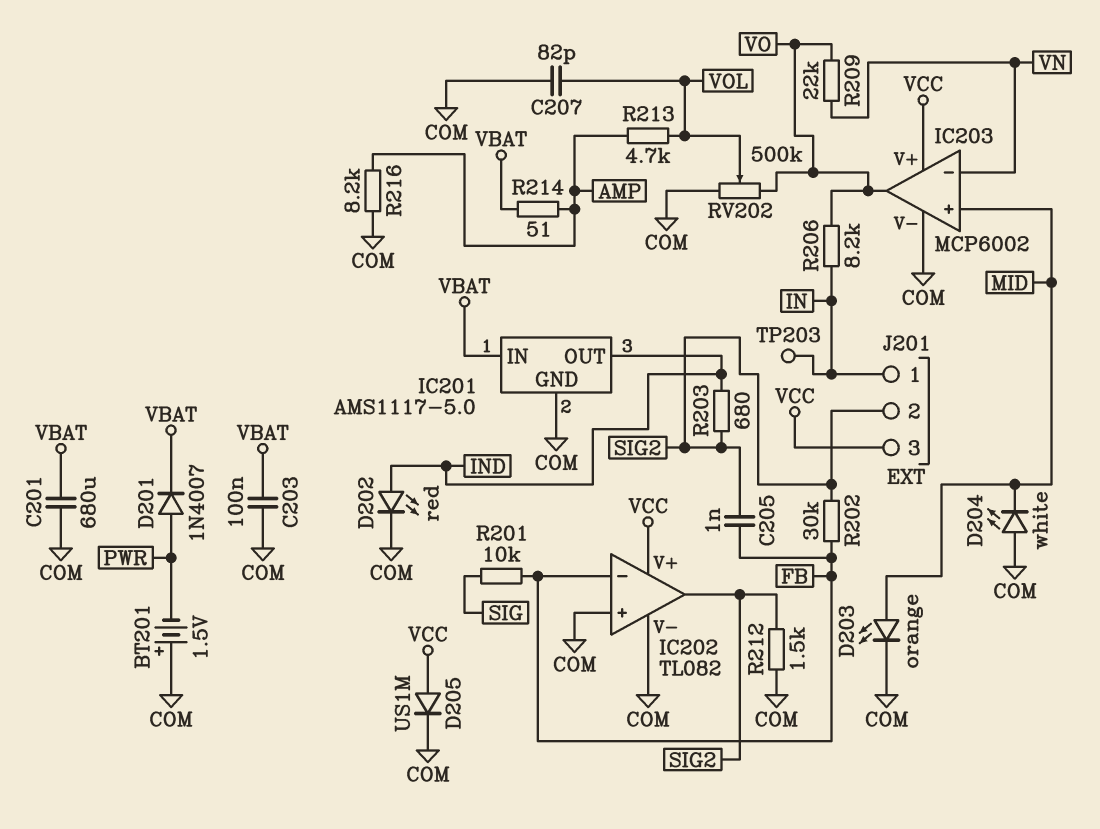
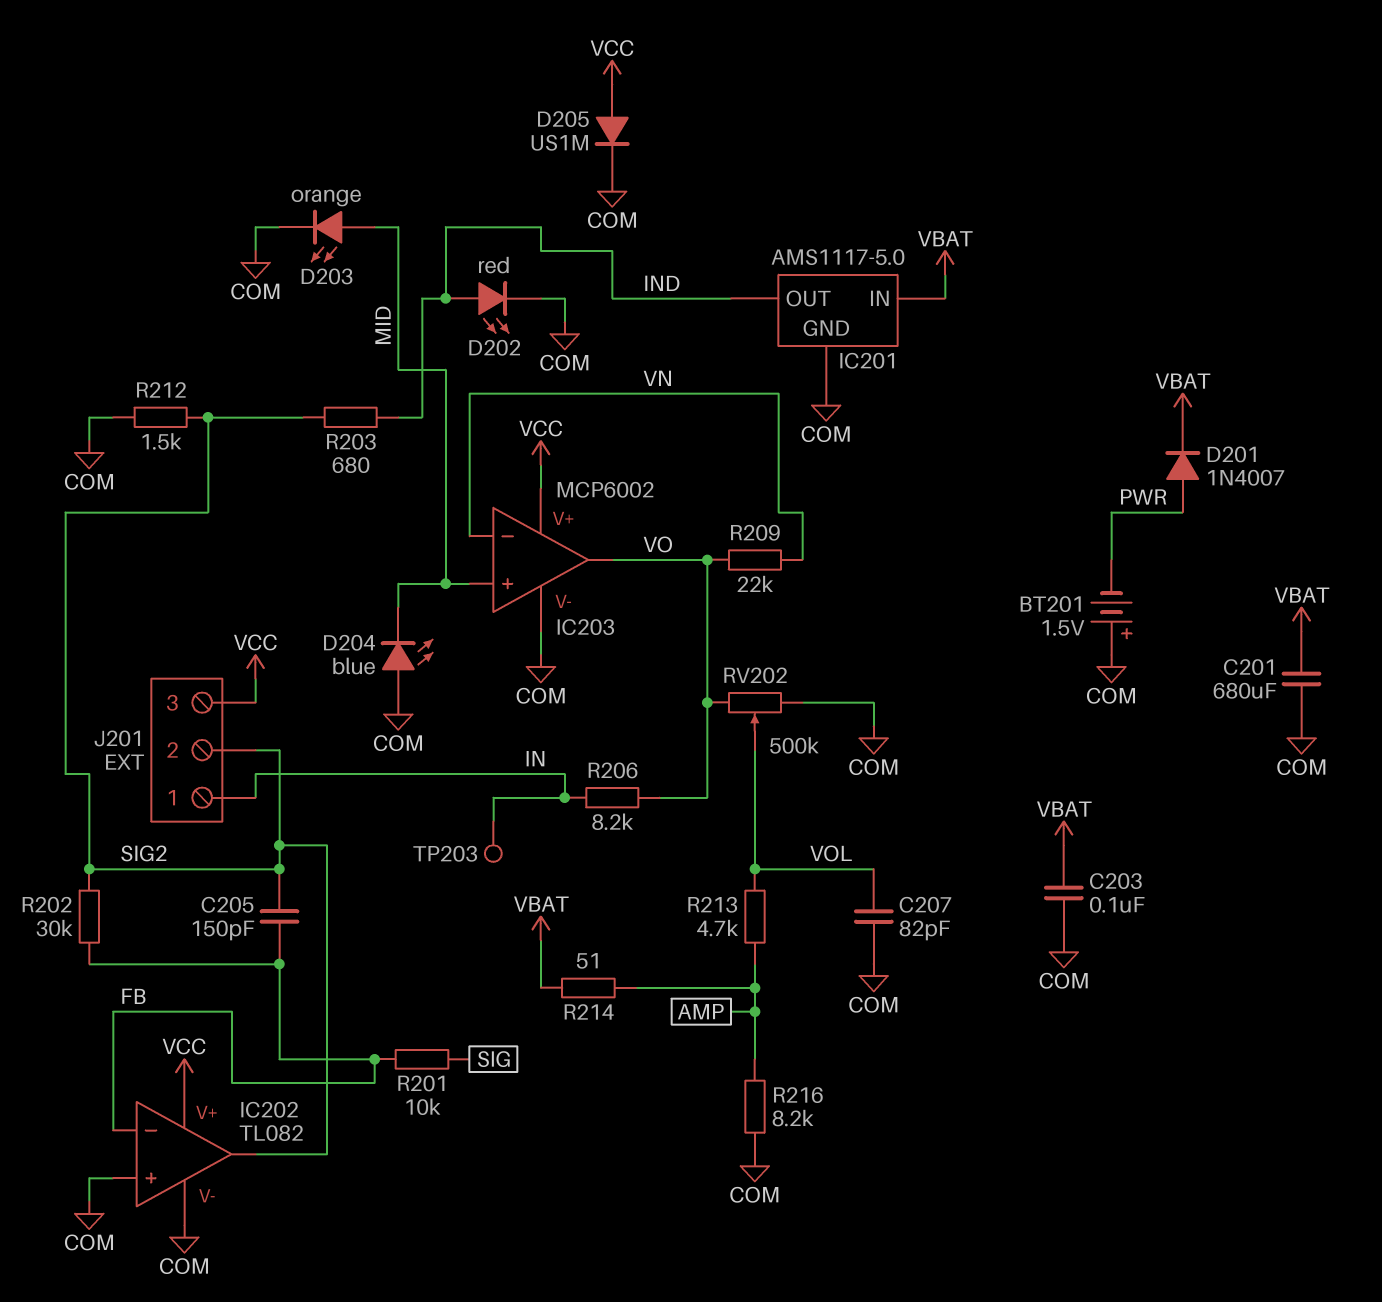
C205: 1nF (FB, SIG2) -> 150pF (FB, SIG2)
D204: LED white (A COM, K MID) -> LED blue (A COM, K MID)

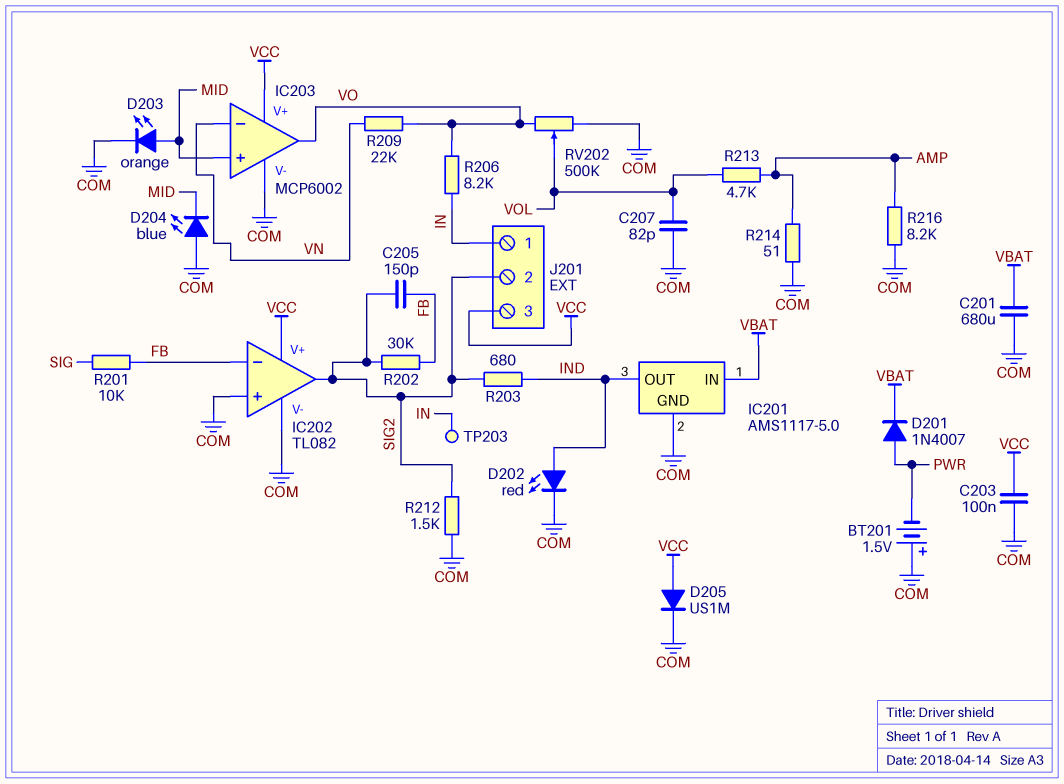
C203: 100nF (COM, VBAT) -> 100nF (COM, VCC)
R214: 51 (AMP, VBAT) -> 51 (AMP, COM)

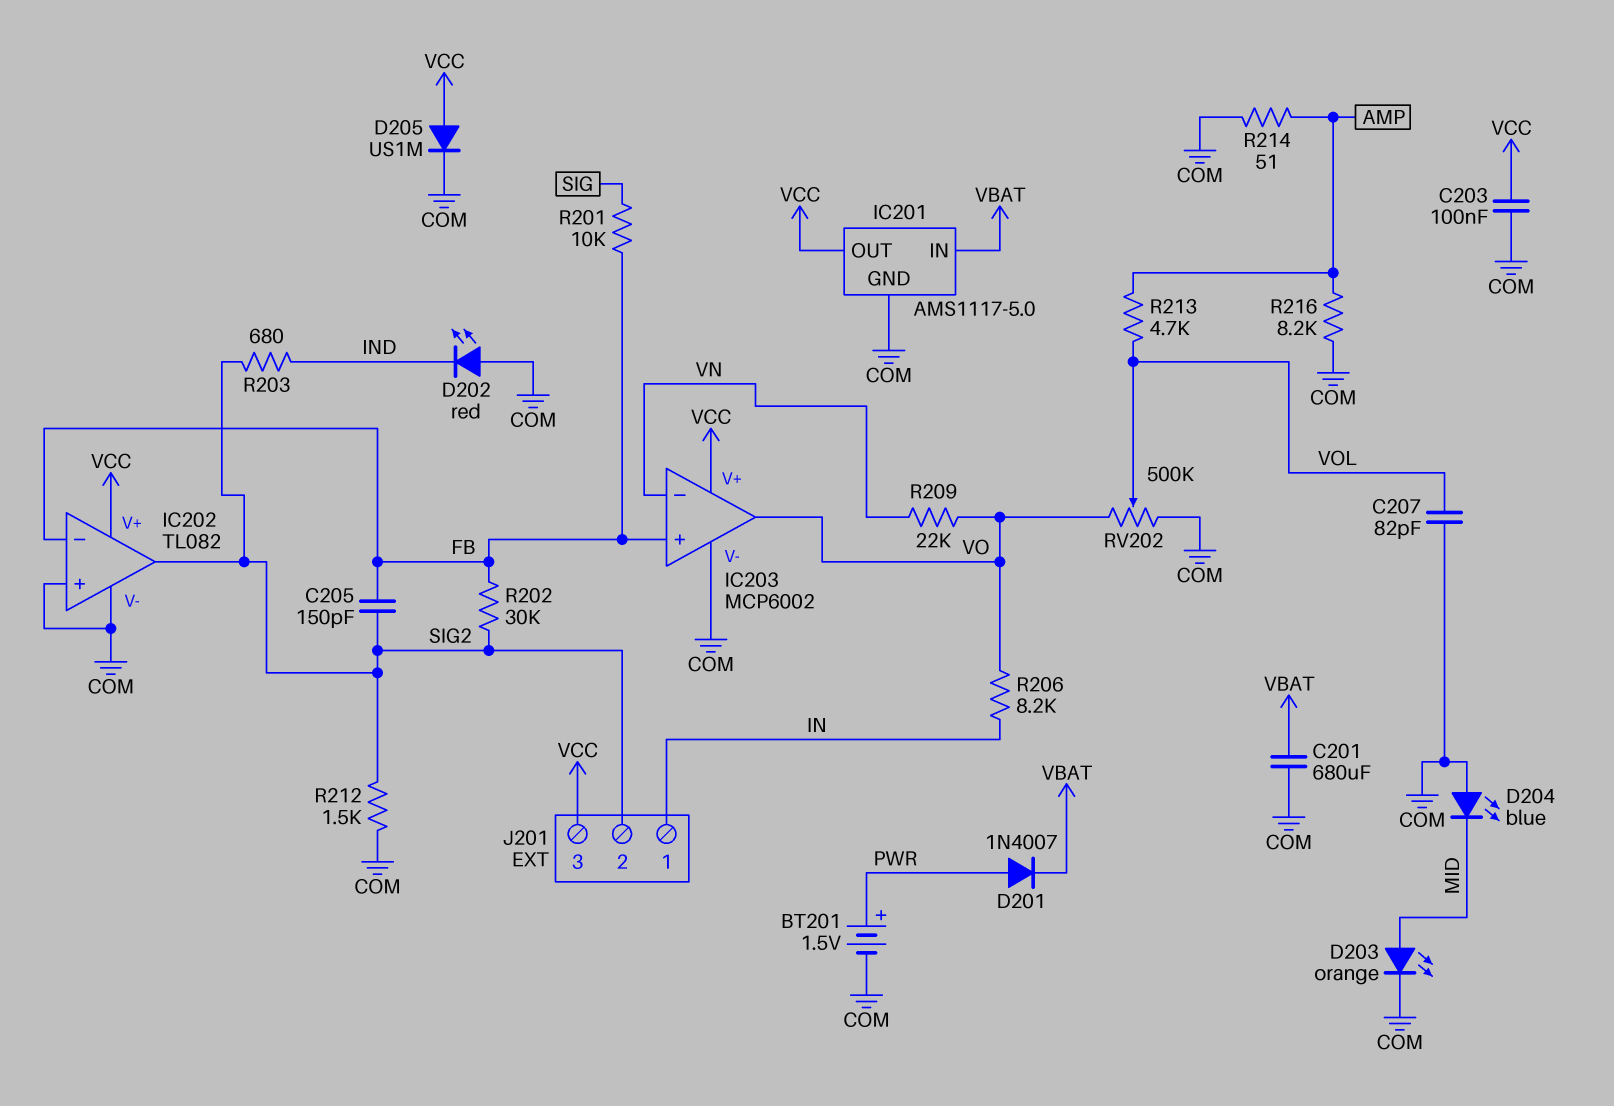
BT201: 1.5V (plus COM, minus PWR) -> 1.5V (plus PWR, minus COM)
D202: LED red (A IND, K COM) -> LED red (A COM, K IND)
IC201 pin OUT: IND -> VCC
IC203 pin in+: MID -> FB
TP203: test point (IN) -> none

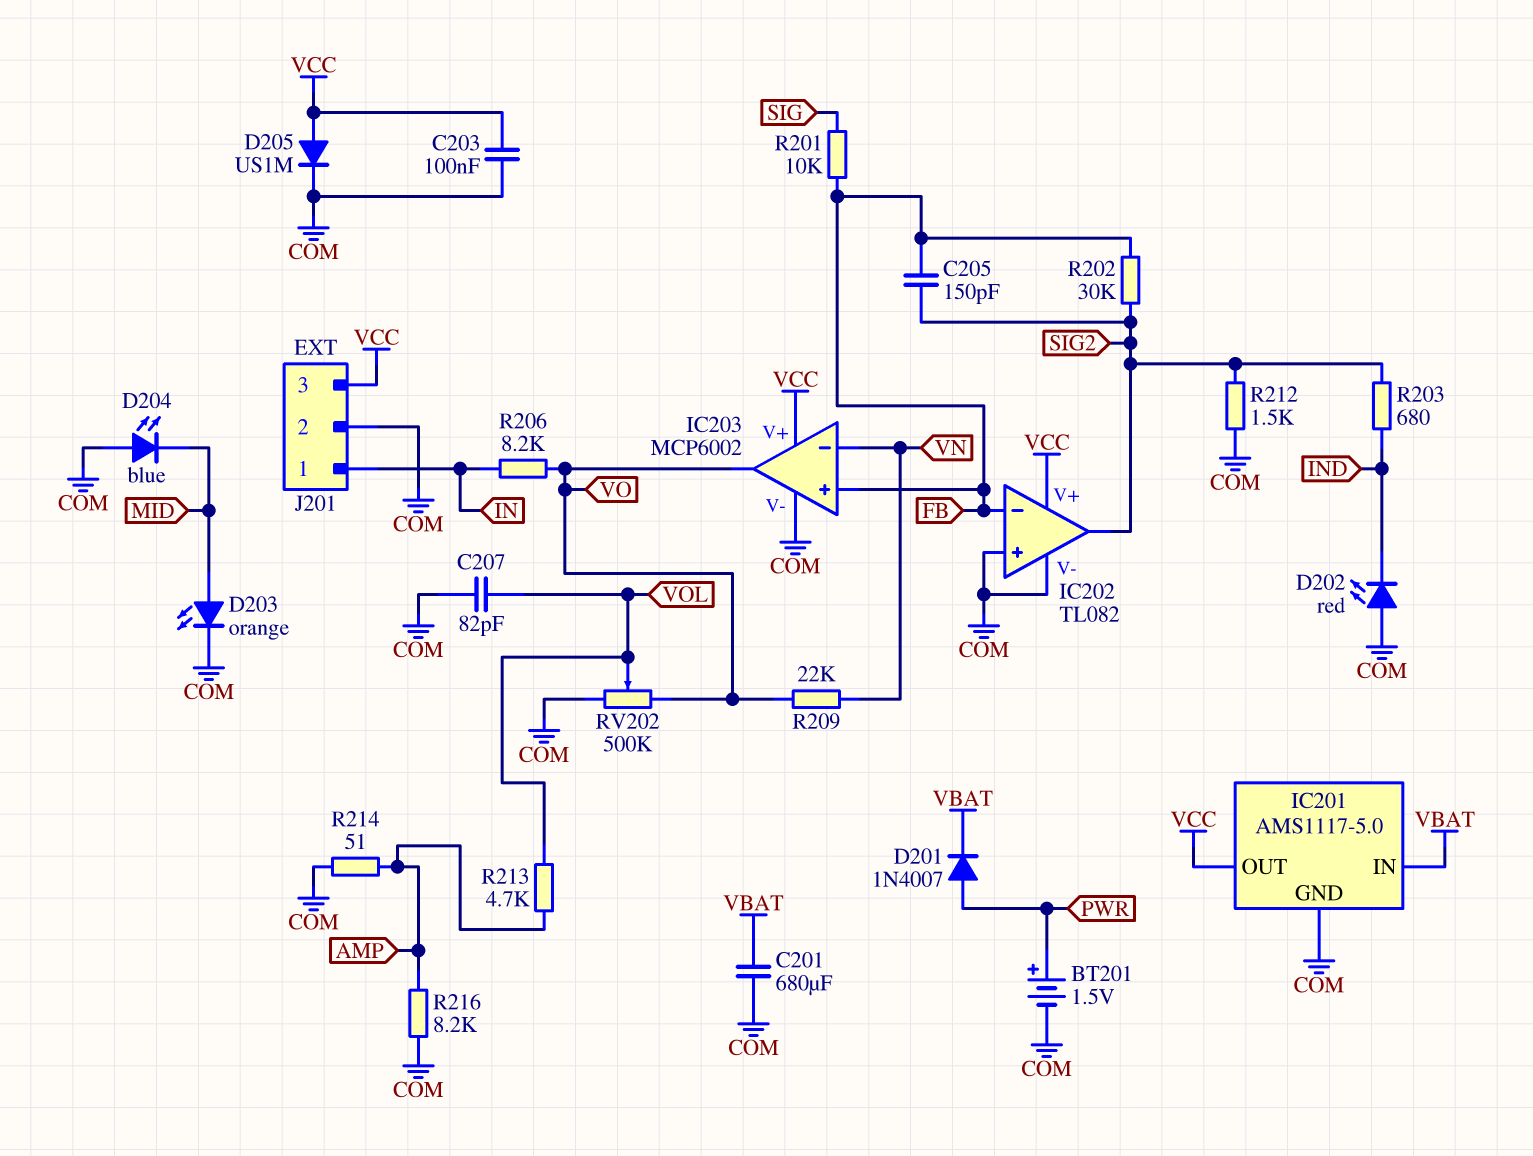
J201 pin 2: SIG2 -> COM

